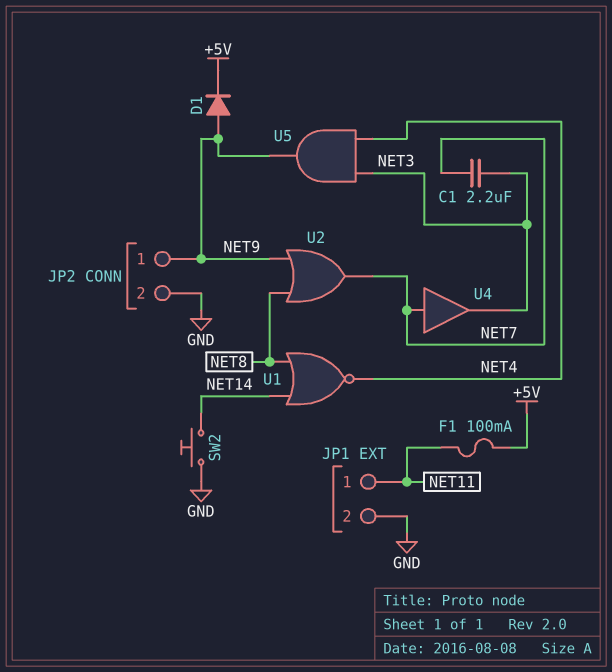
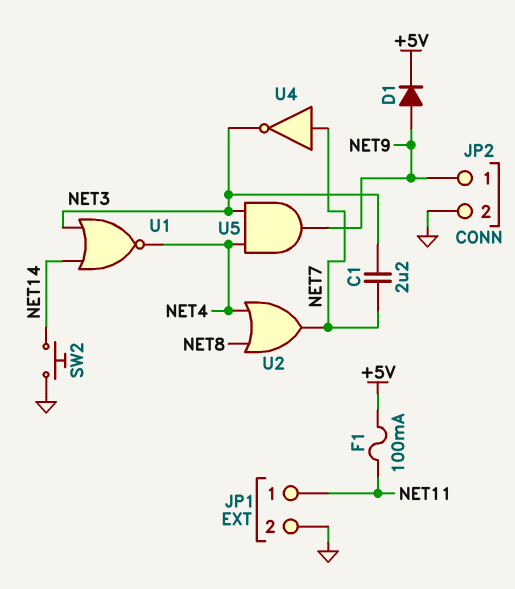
U1: NOR (in NET8, in NET14, out NET4) -> NOR (in NET3, in NET14, out NET4)
U2: OR (in NET8, in NET9, out NET7) -> OR (in NET4, in NET8, out NET7)
U4: buffer (in NET7, out NET3) -> NOT (in NET7, out NET3)

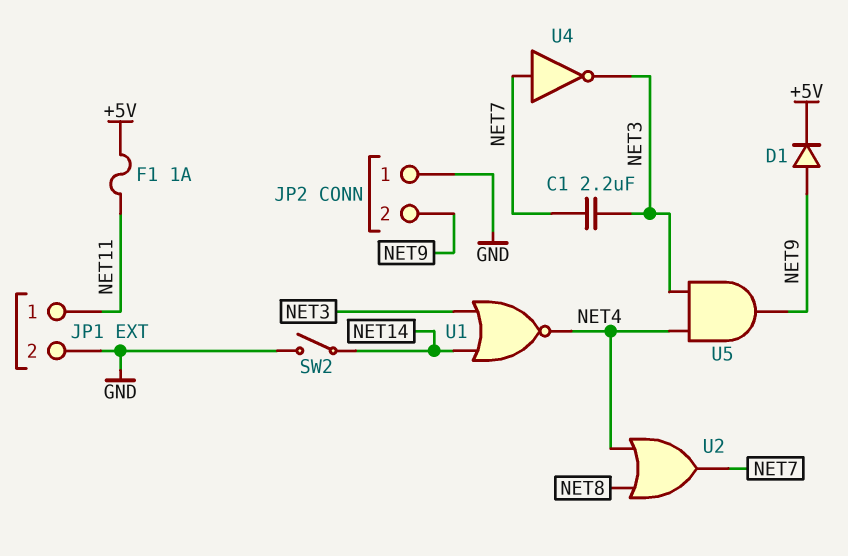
F1: 100mA (+5V, NET11) -> 1A (+5V, NET11)
JP2 pin 1: NET9 -> GND
JP2 pin 2: GND -> NET9
SW2: button (GND, NET14) -> switch (GND, NET14)

